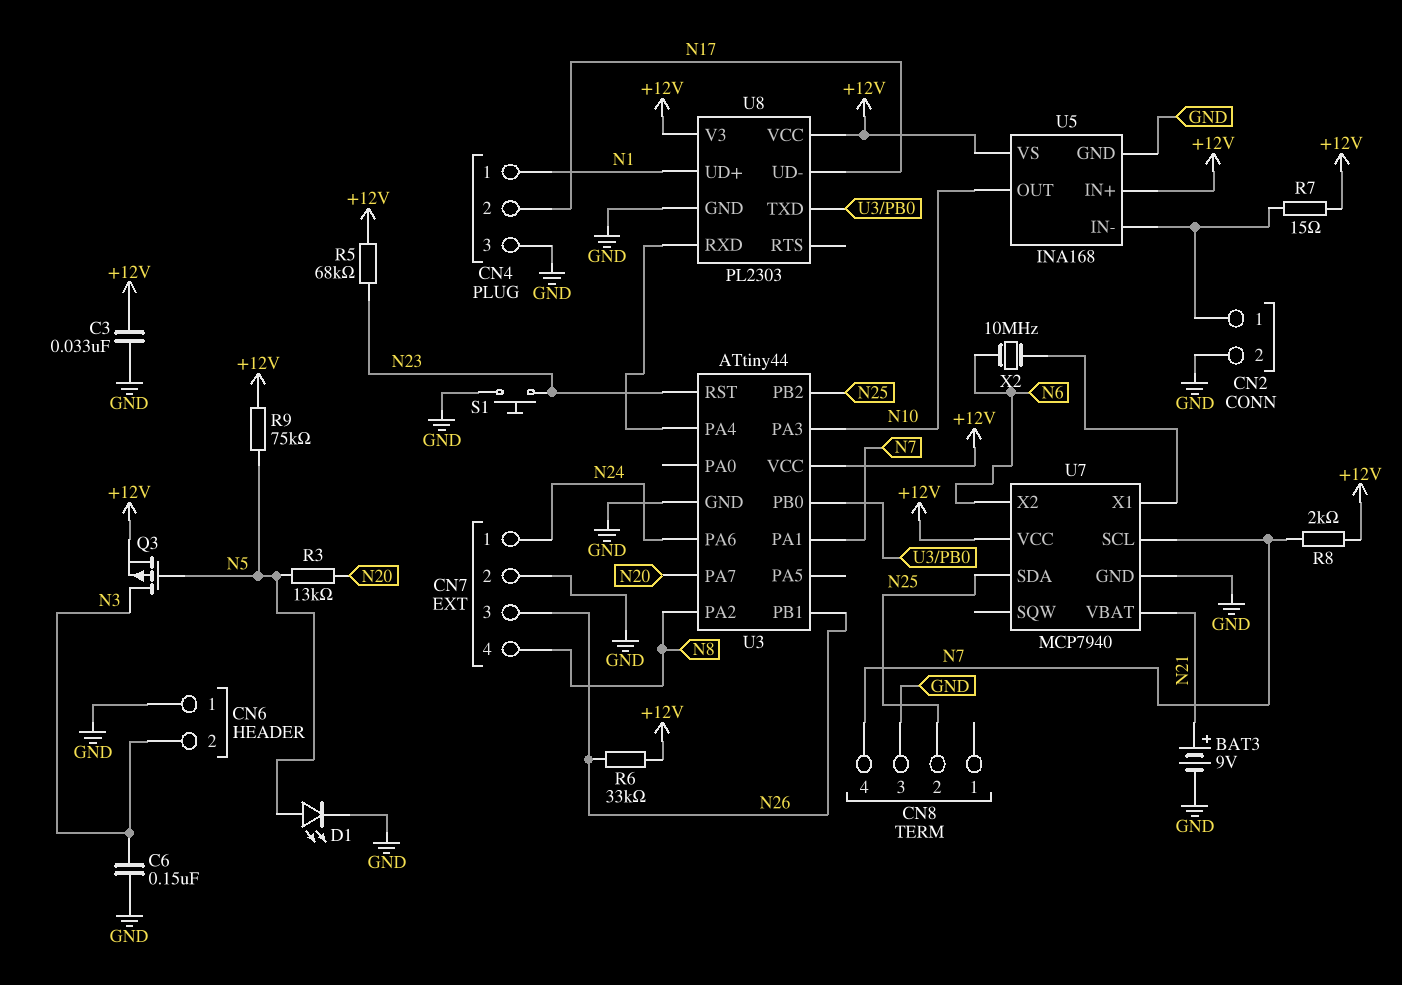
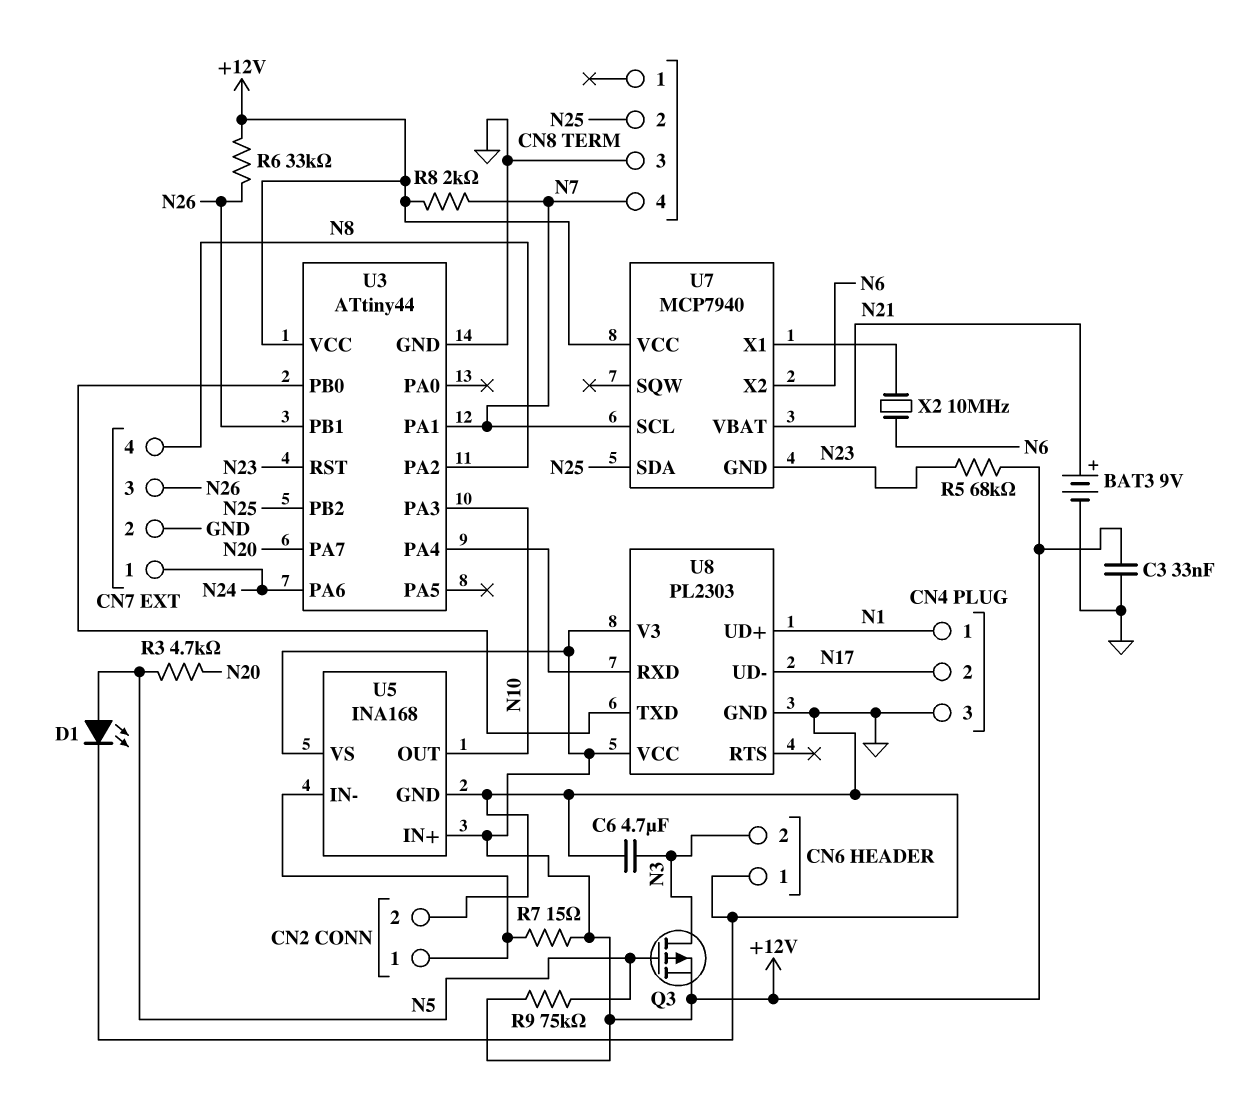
C6: 150nF (GND, N3) -> 4.7uF (GND, N3)
R3: 13k (N5, N20) -> 4.7k (N5, N20)
S1: button (GND, N23) -> none
U7 pin GND: GND -> N23

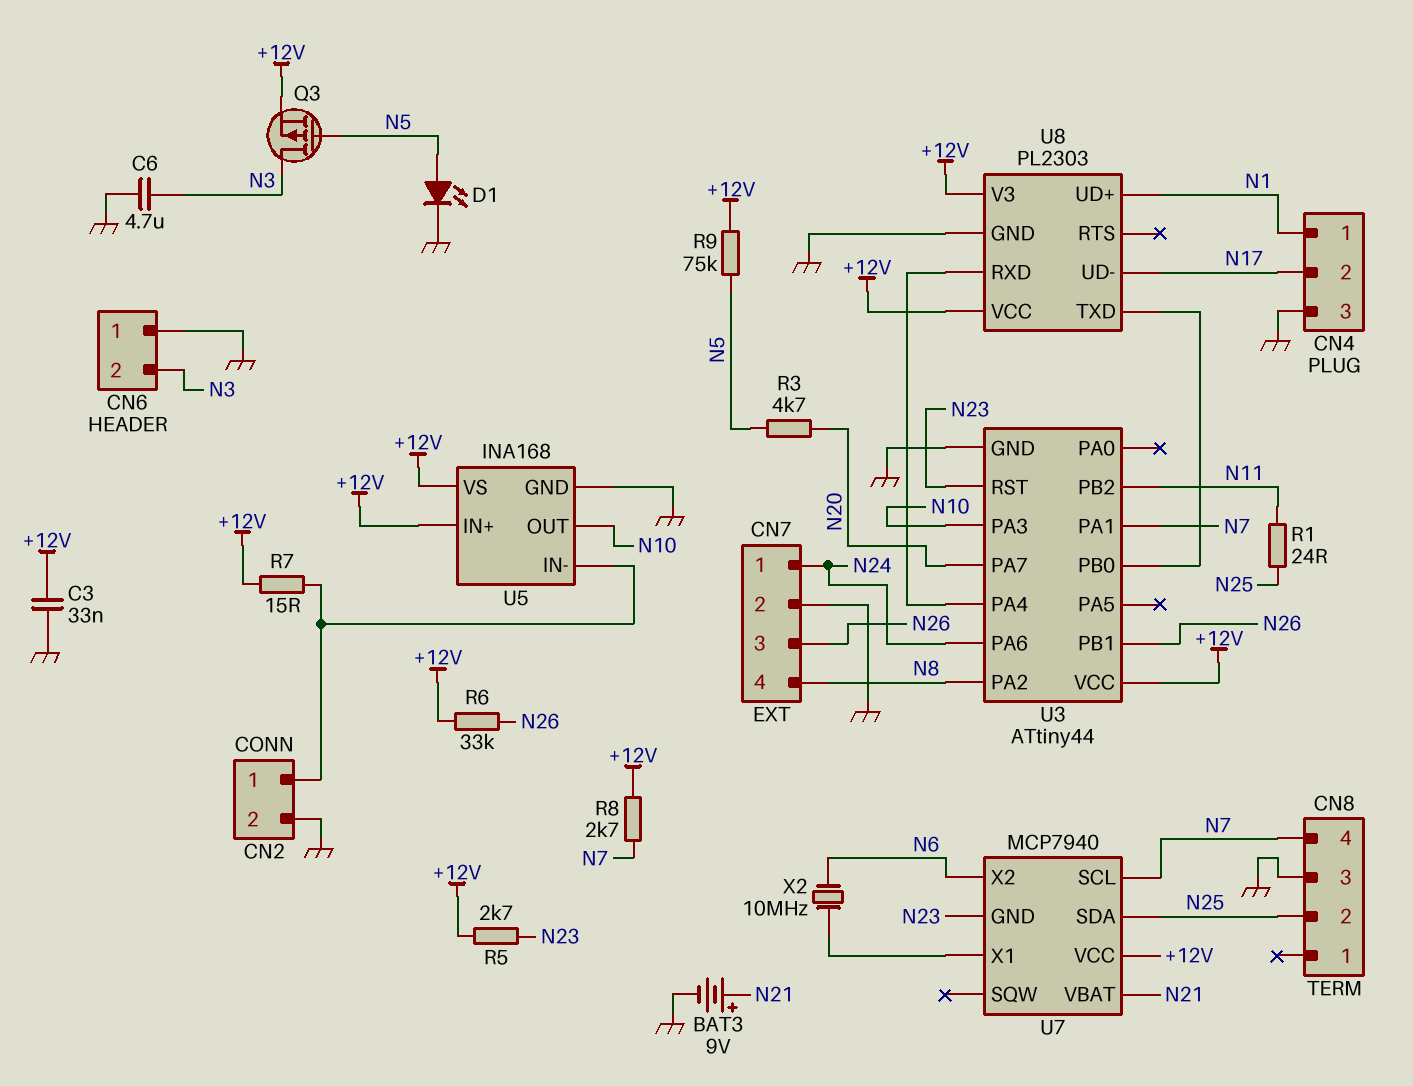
R1: none -> 24 (N11, N25)
R5: 68k (+12V, N23) -> 2.7k (+12V, N23)
R8: 2k (+12V, N7) -> 2.7k (+12V, N7)
U3 pin PB2: N25 -> N11

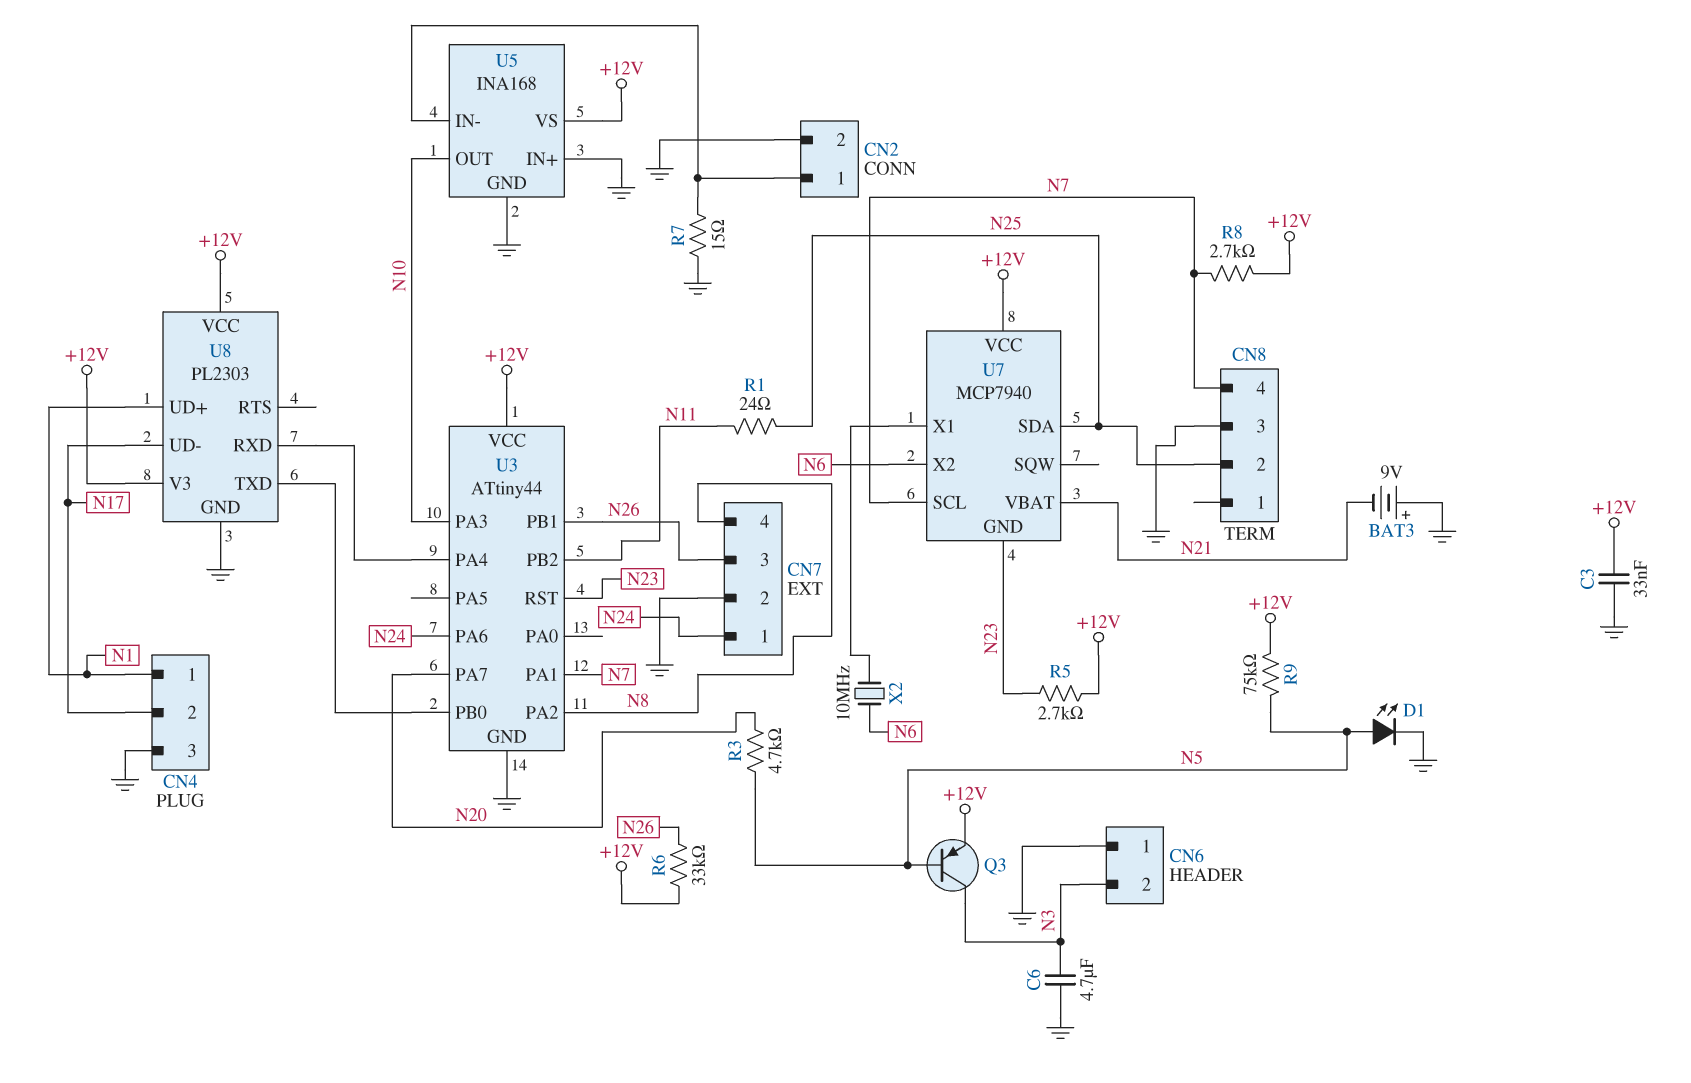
BAT3: 9V (plus N21, minus GND) -> 9V (plus GND, minus N21)
Q3: PMOS (G N5, D N3, S +12V) -> PNP (B N5, C N3, E +12V)
R7: 15 (+12V, CN2/1) -> 15 (CN2/1, GND)
U5 pin IN+: +12V -> GND

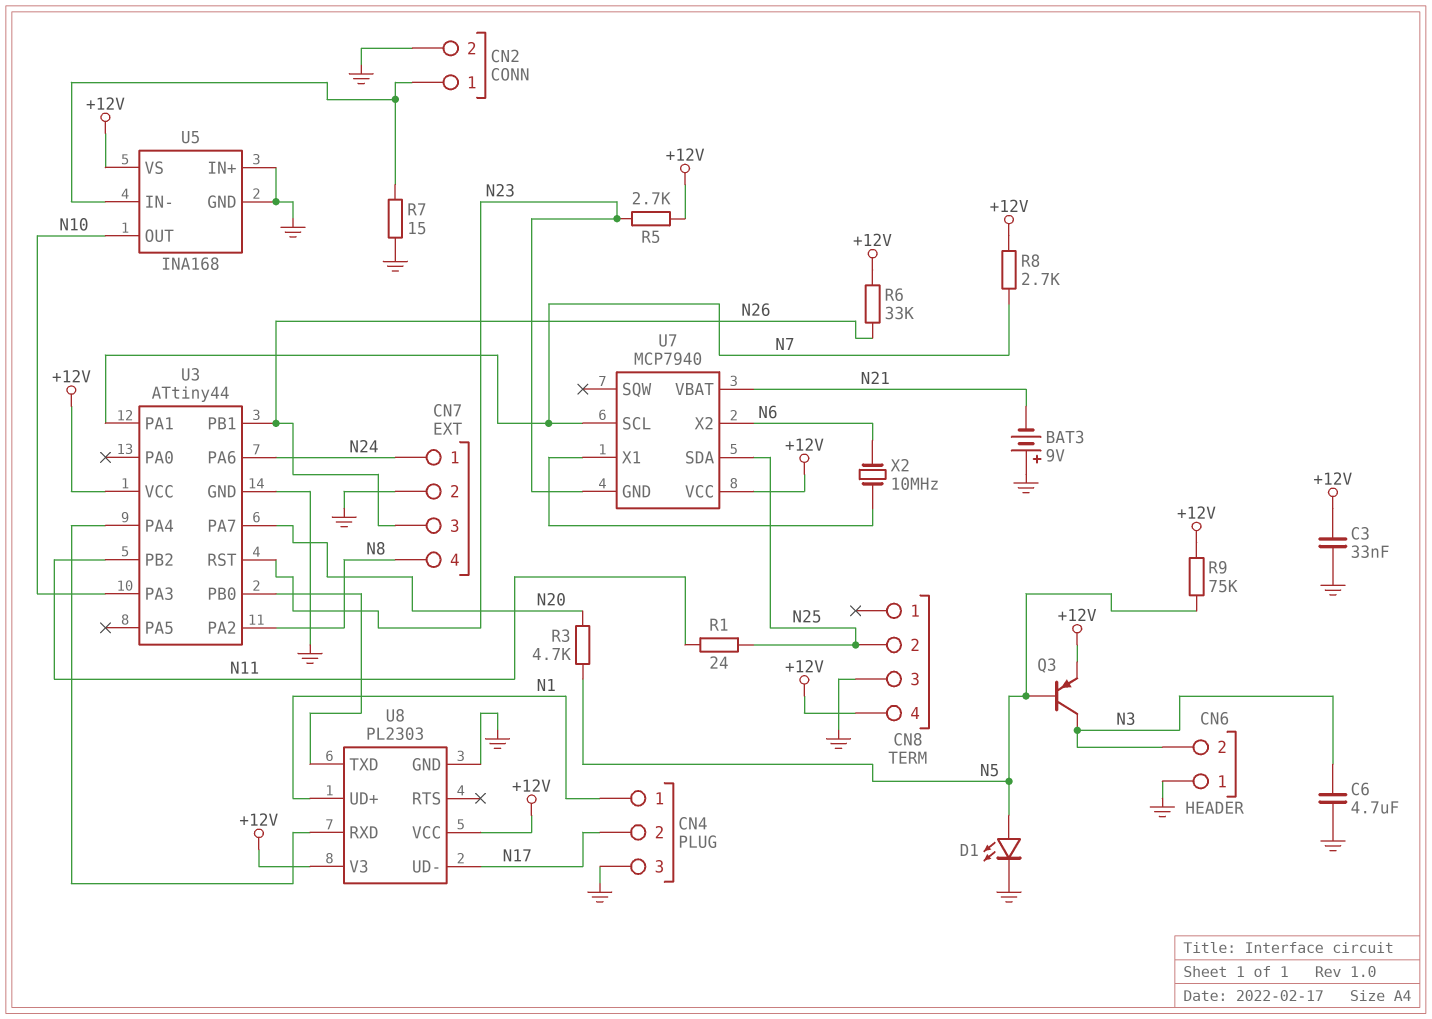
CN8 pin 4: N7 -> +12V

